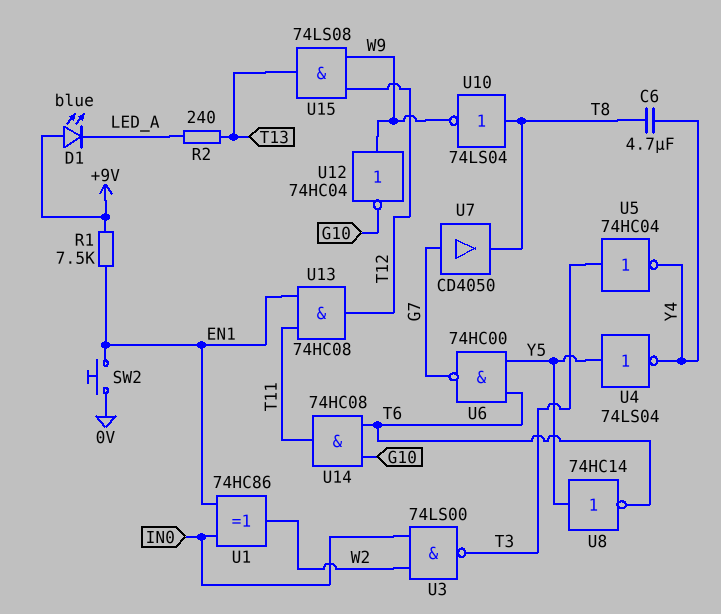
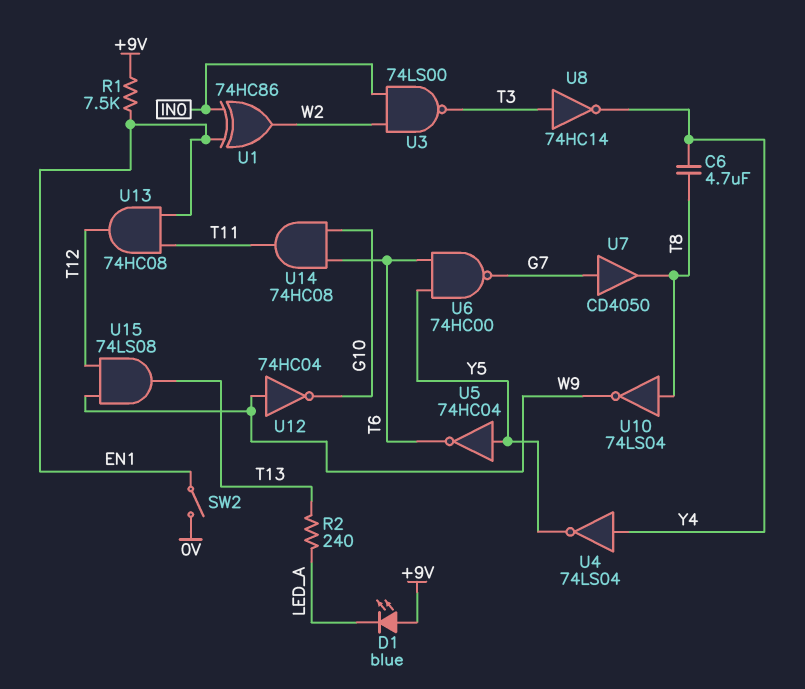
SW2: button (0V, EN1) -> switch (0V, EN1)
U4: NOT 74LS04 (in Y5, out Y4) -> NOT 74LS04 (in Y4, out Y5)
U5: NOT 74HC04 (in T3, out Y4) -> NOT 74HC04 (in Y5, out T6)
U8: NOT 74HC14 (in Y5, out T6) -> NOT 74HC14 (in T3, out Y4)

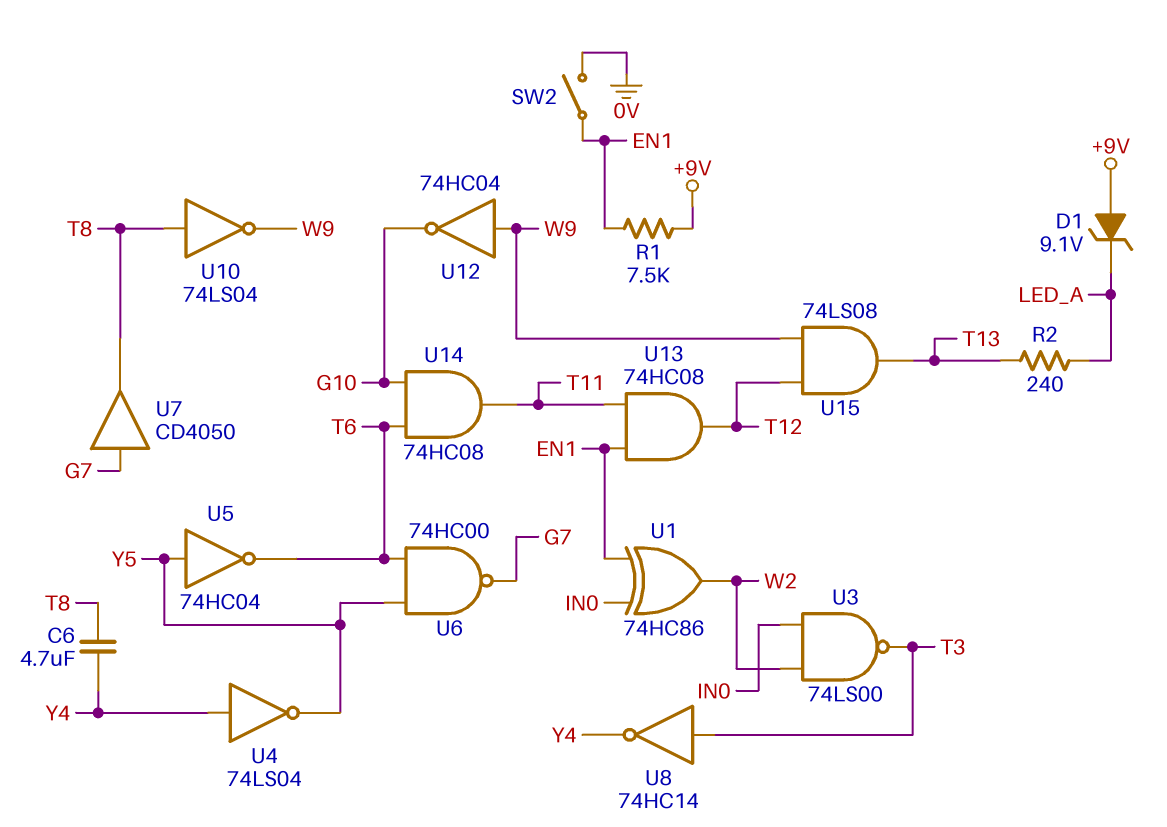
D1: LED blue (A +9V, K LED_A) -> zener 9.1V (A +9V, K LED_A)

